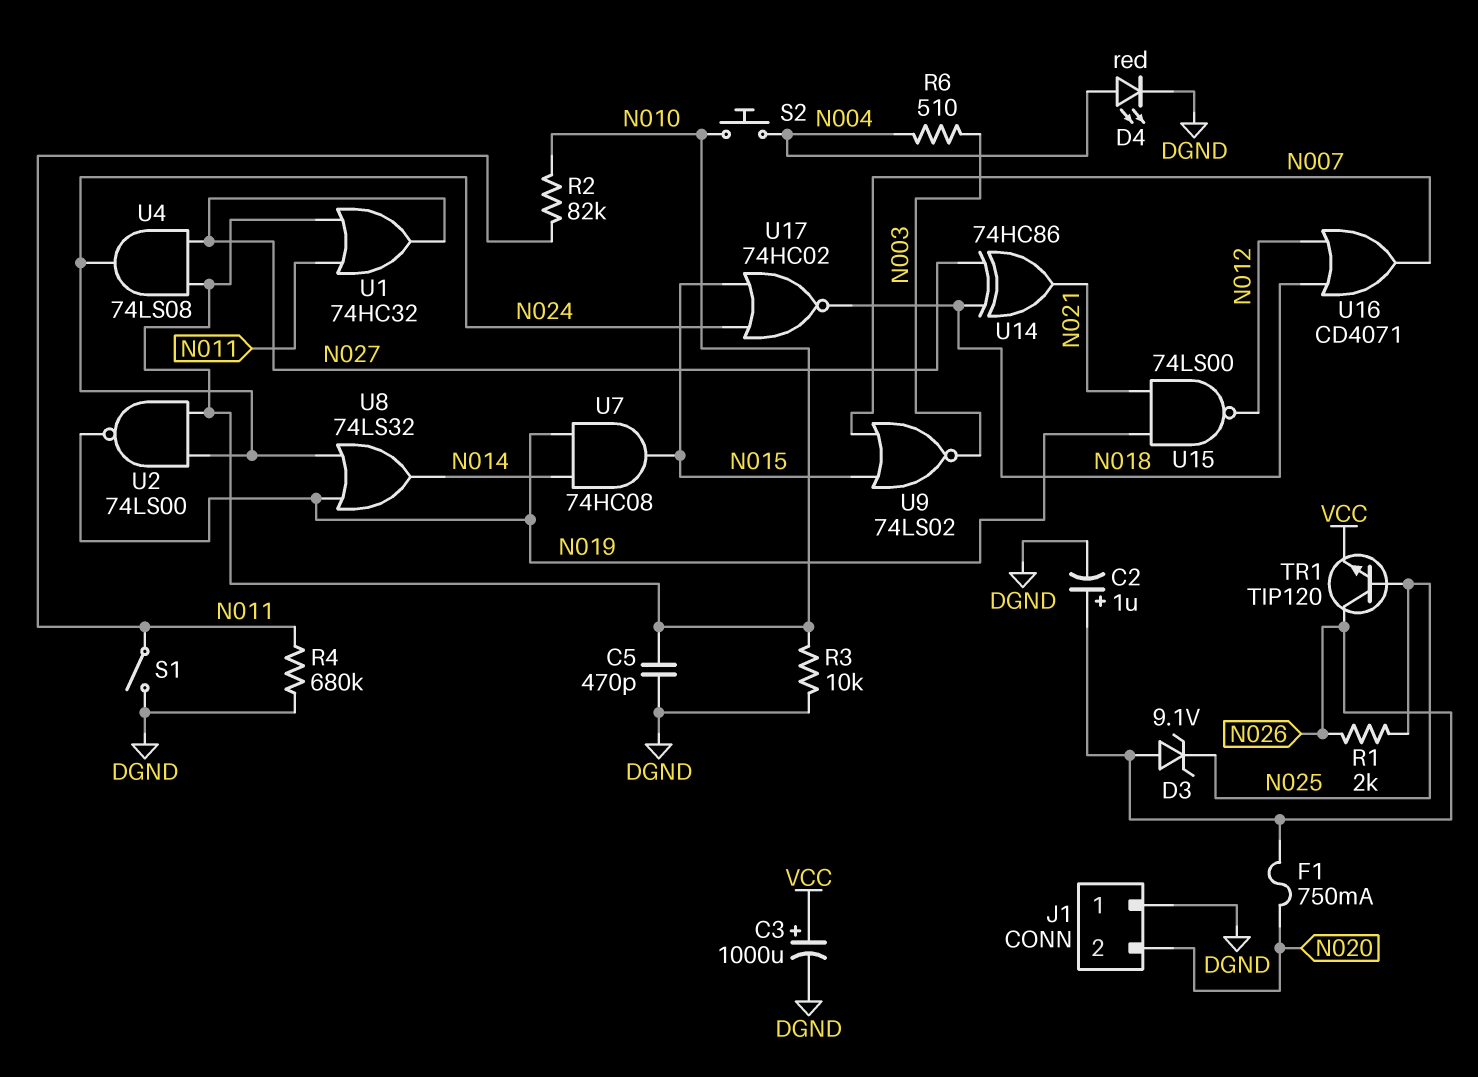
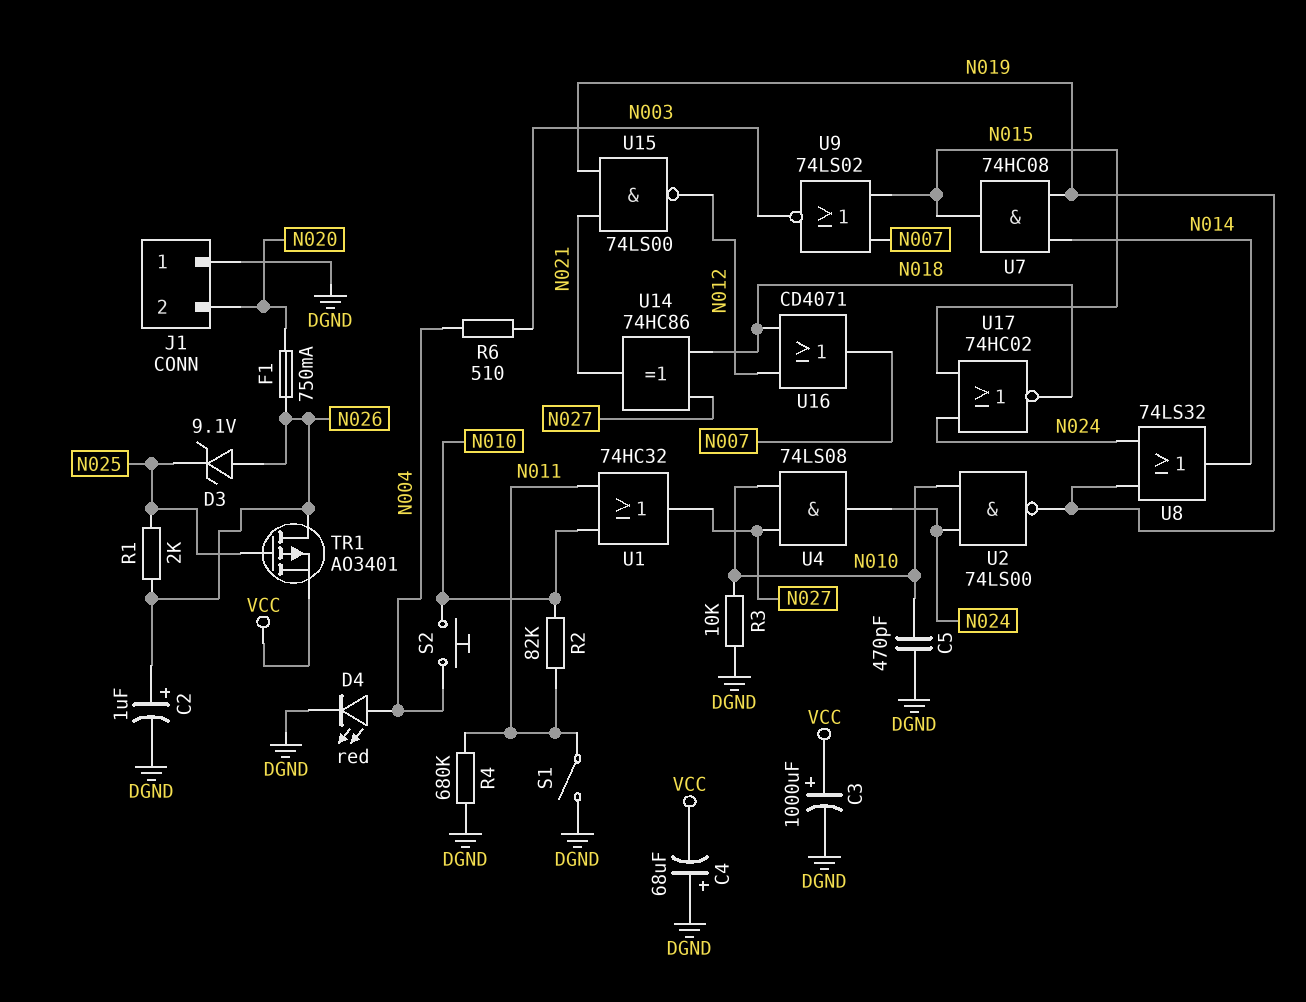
C4: none -> 68uF (plus DGND, minus VCC)
TR1: NPN TIP120 (B N025, C N026, E VCC) -> PMOS AO3401 (G N025, D N026, S VCC)

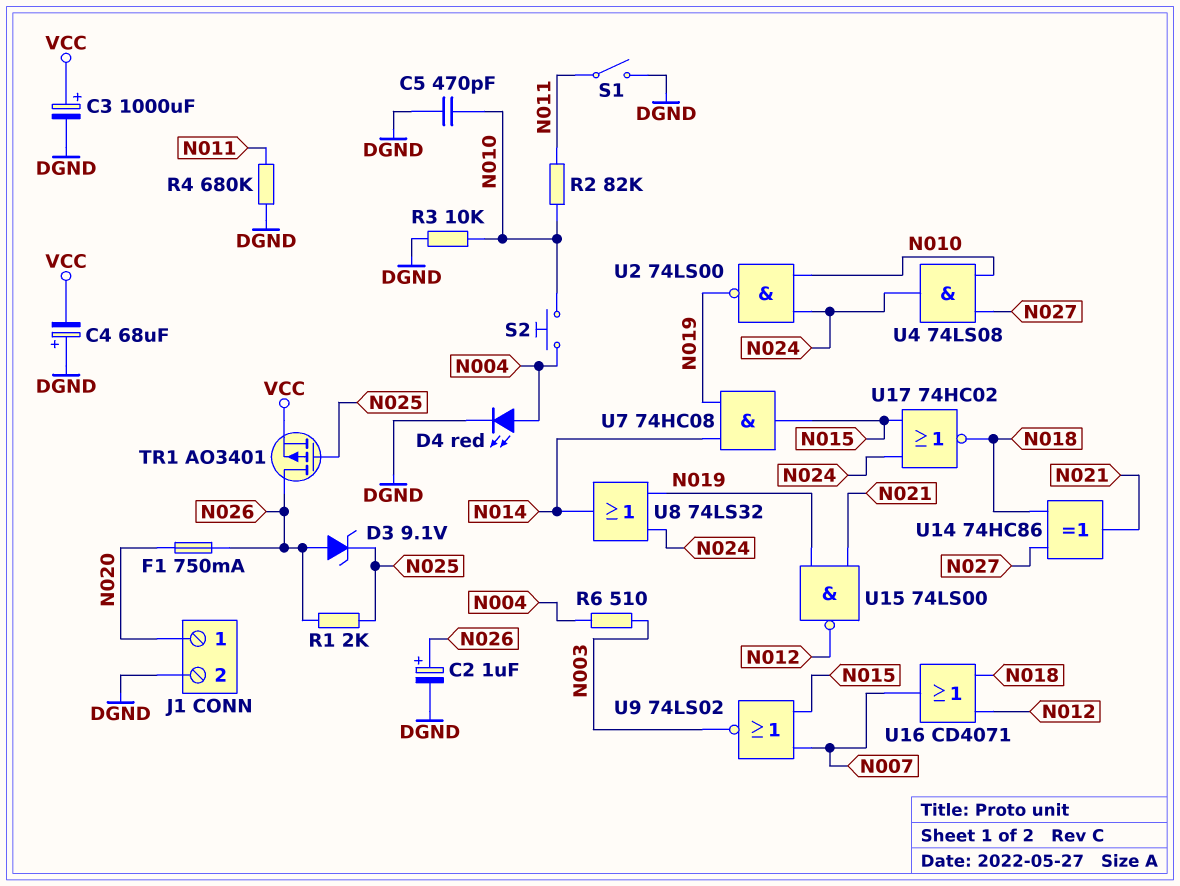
J1 pin 1: DGND -> N020
J1 pin 2: N020 -> DGND
U1: OR 74HC32 (in N010, in N011, out N027) -> none

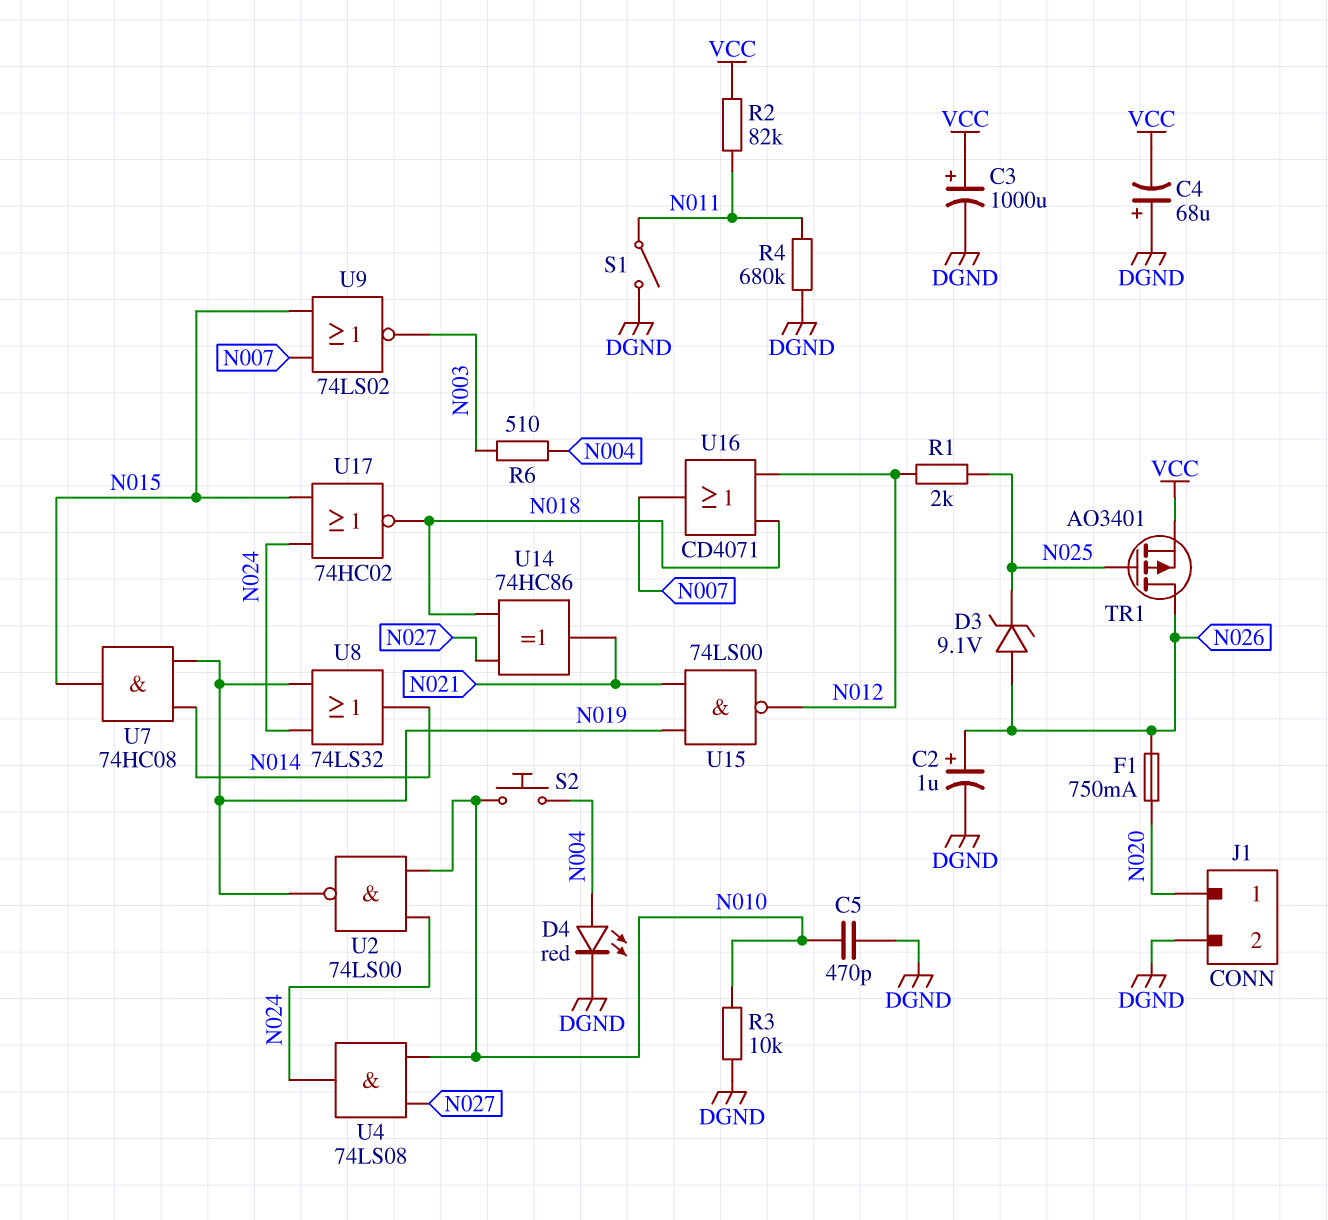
R1: 2k (N025, N026) -> 2k (N012, N025)
R2: 82k (N010, N011) -> 82k (N011, VCC)

